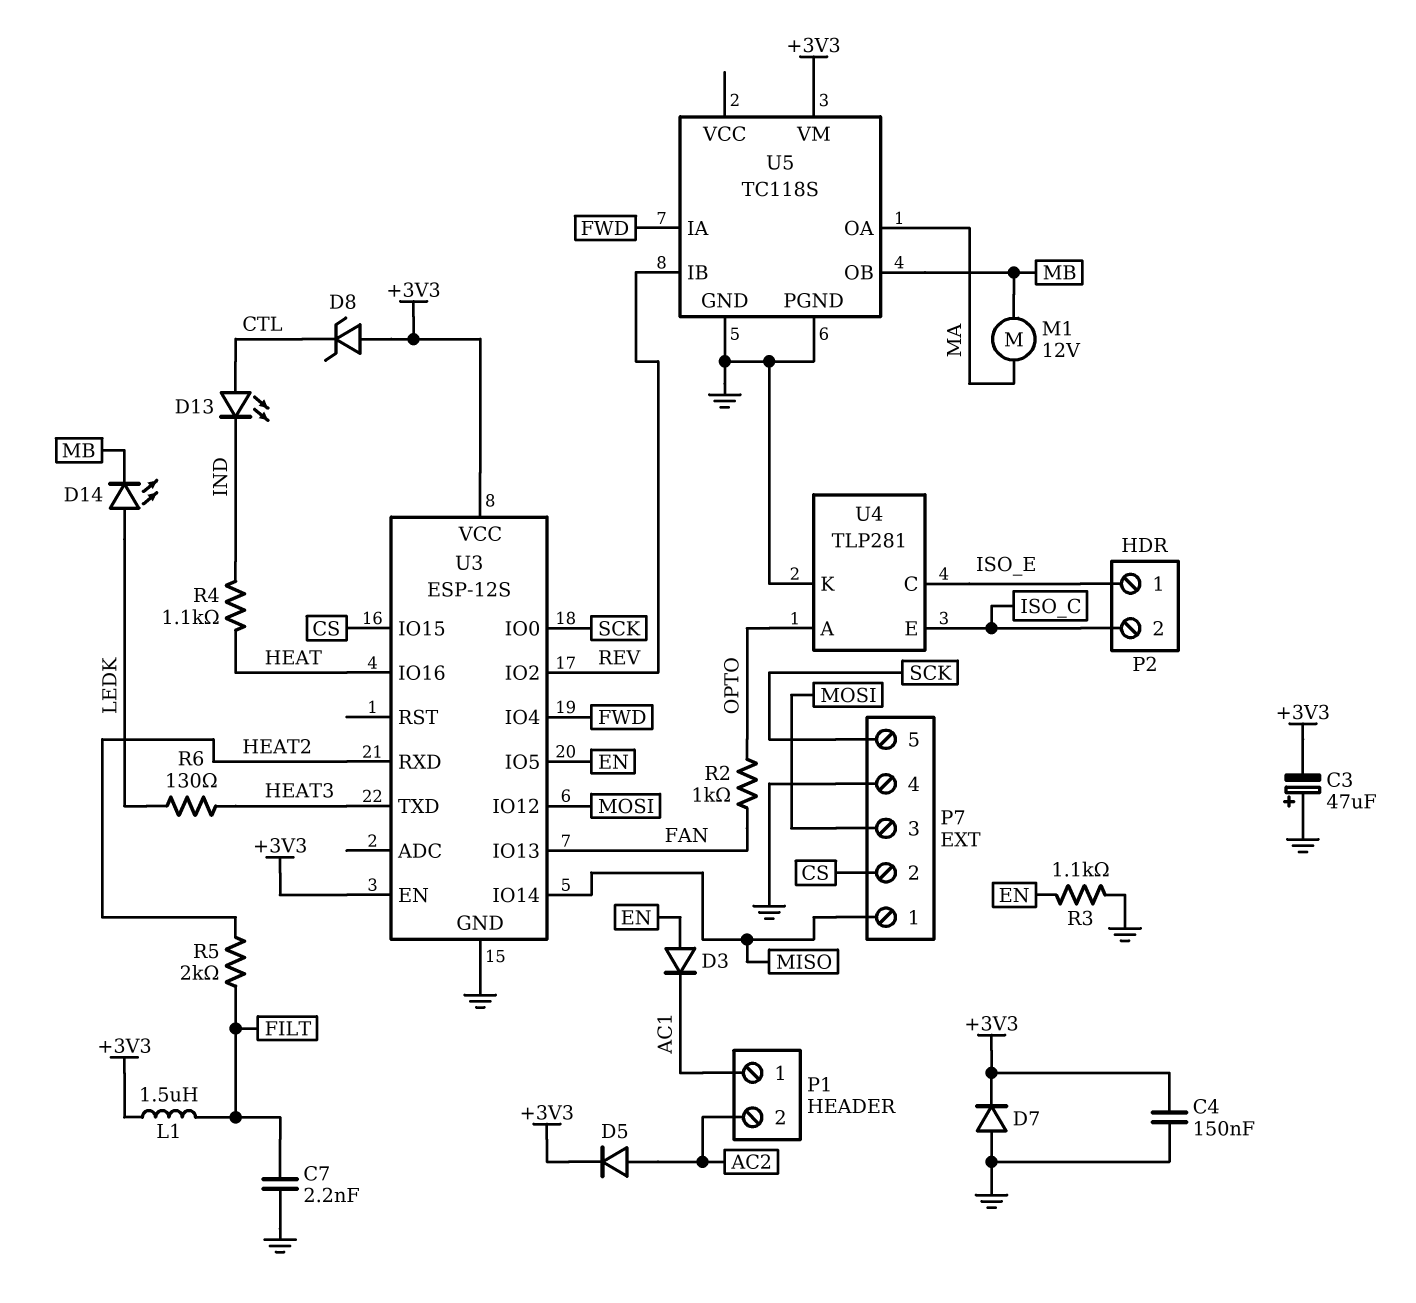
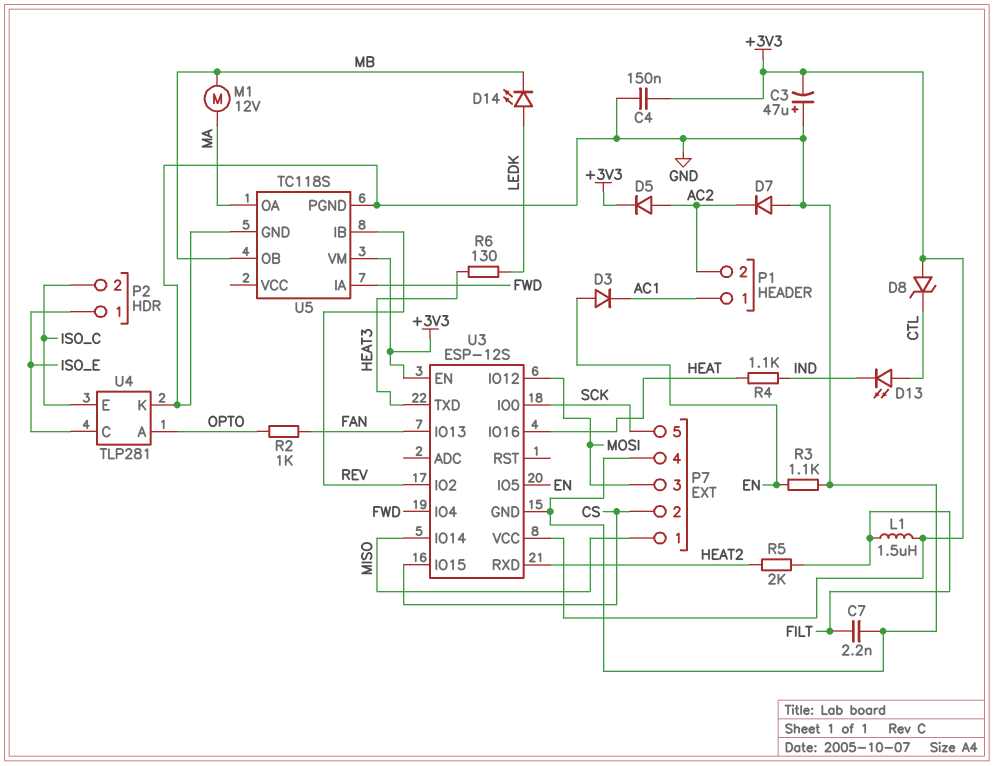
D7: diode (A GND, K +3V3) -> diode (A GND, K AC2)

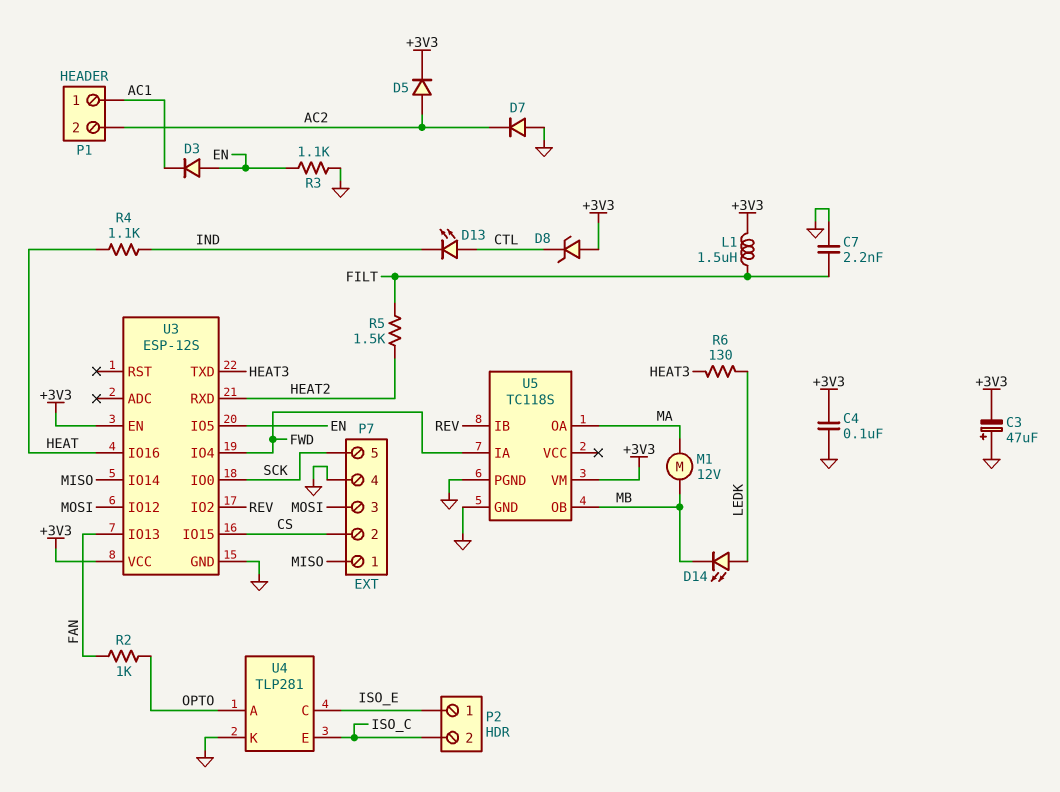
C4: 150nF (+3V3, GND) -> 100nF (+3V3, GND)
R5: 2k (FILT, HEAT2) -> 1.5k (FILT, HEAT2)

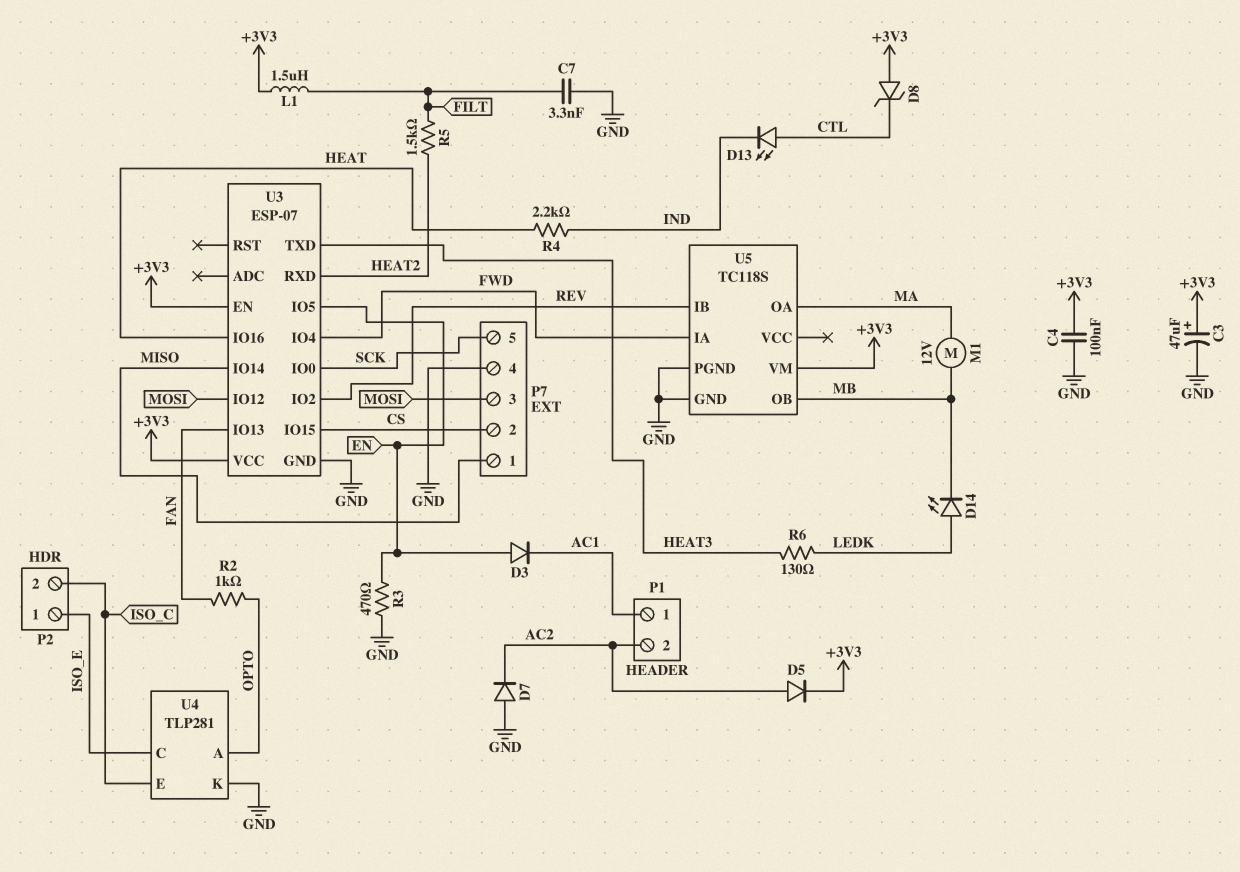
C3: 47uF (plus GND, minus +3V3) -> 47uF (plus +3V3, minus GND)
C7: 2.2nF (FILT, GND) -> 3.3nF (FILT, GND)
R3: 1.1k (EN, GND) -> 470 (EN, GND)
R4: 1.1k (HEAT, IND) -> 2.2k (HEAT, IND)
U3: ESP-12S -> ESP-07

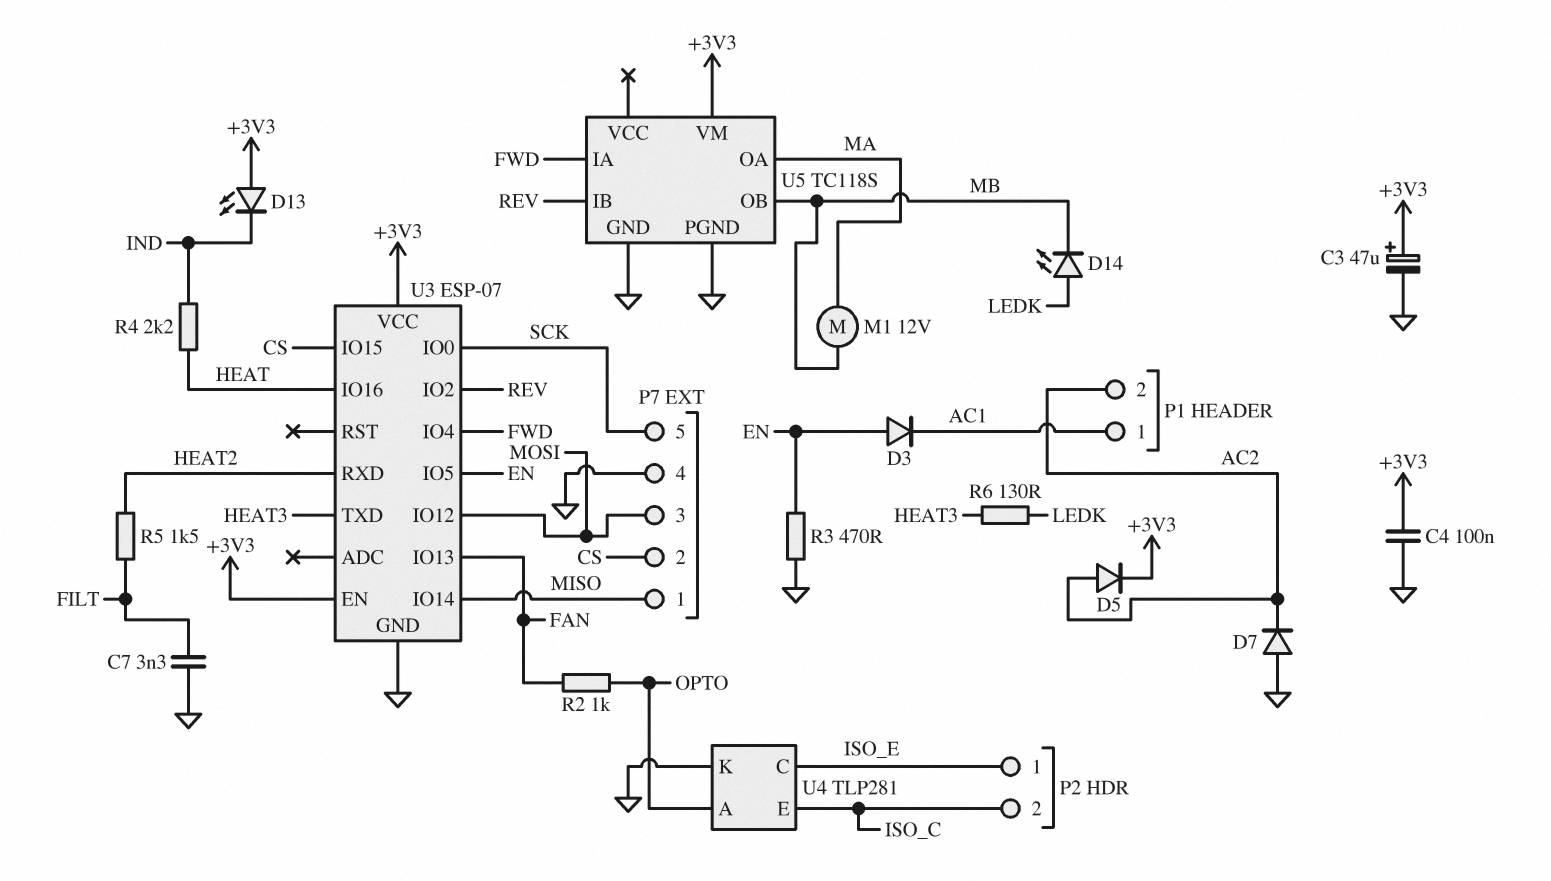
D8: zener (A +3V3, K CTL) -> none
D13: LED (A CTL, K IND) -> LED (A +3V3, K IND)
L1: 1.5uH (+3V3, FILT) -> none

